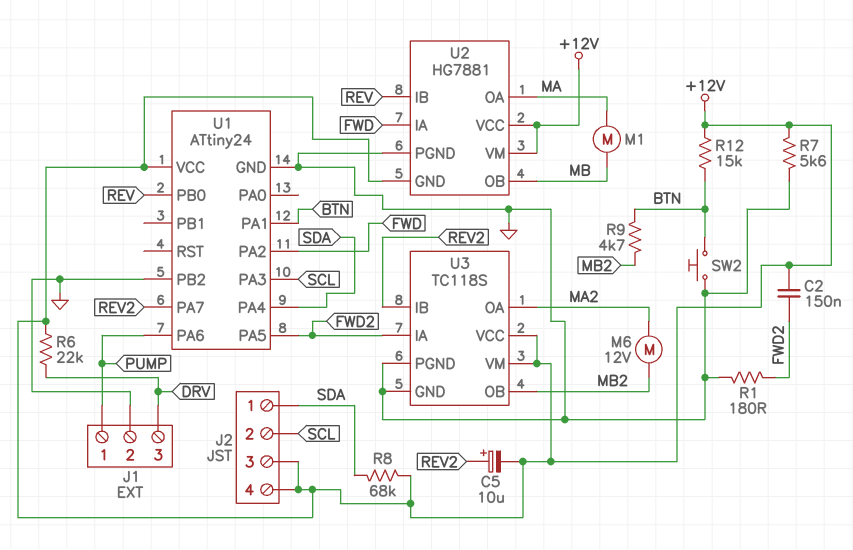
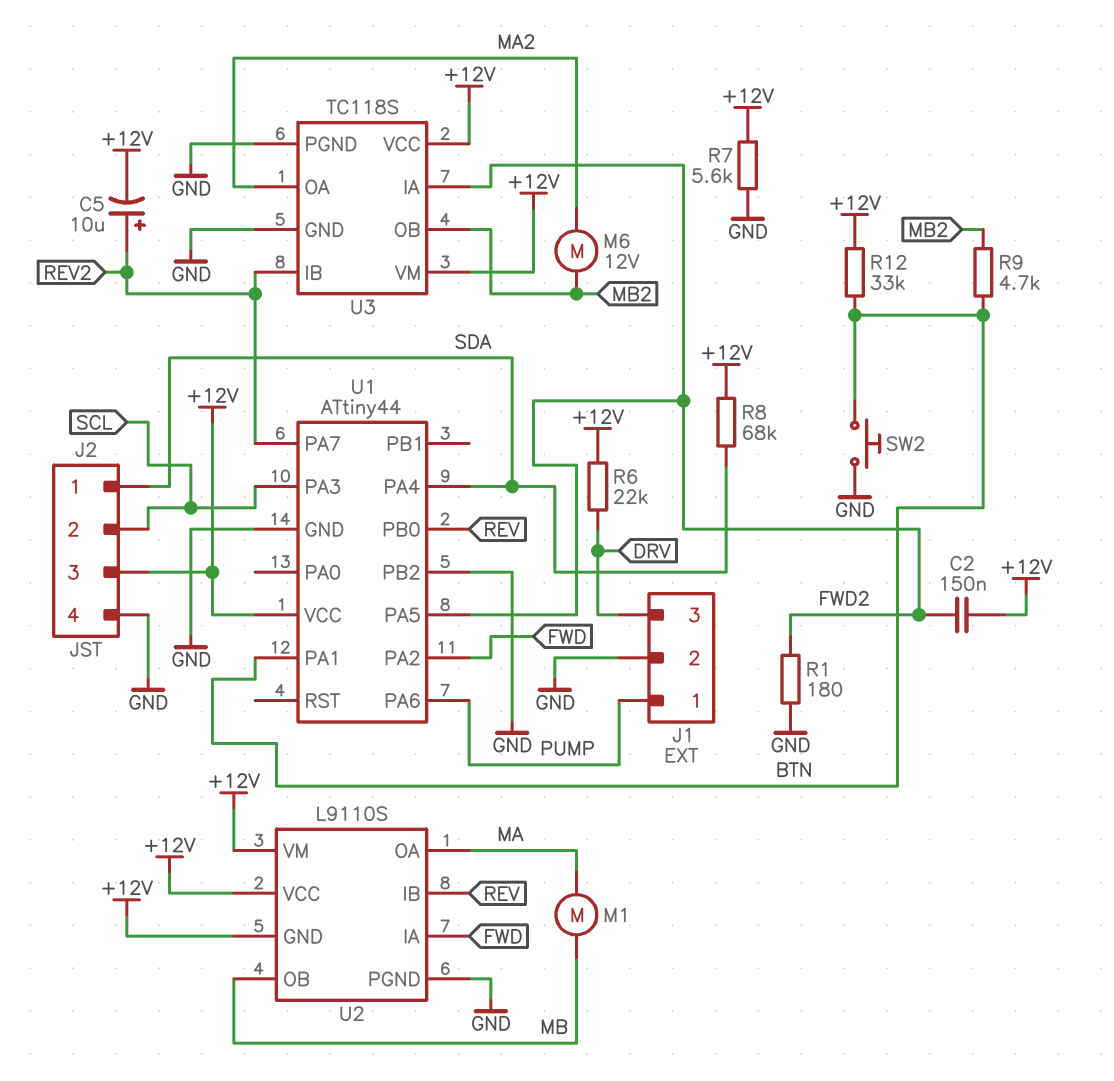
J2 pin 4: +12V -> GND
R12: 15k (+12V, BTN) -> 33k (+12V, BTN)
U1: ATtiny24 -> ATtiny44
U2: HG7881 -> L9110S

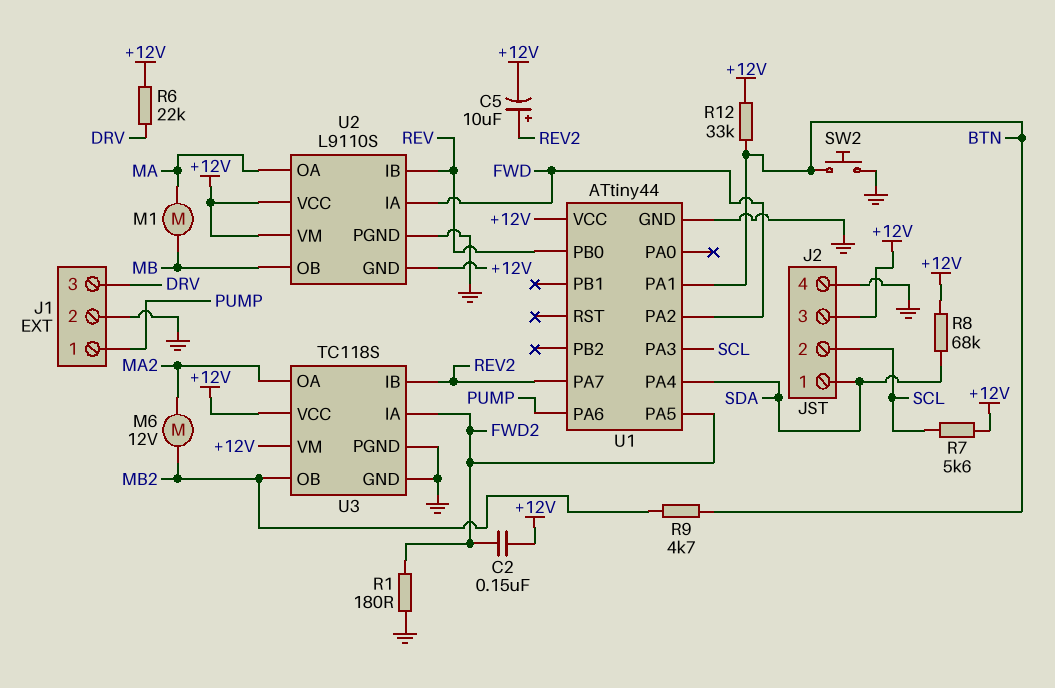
R7: 5.6k (+12V, GND) -> 5.6k (+12V, SCL)
U1 pin PB2: GND -> none

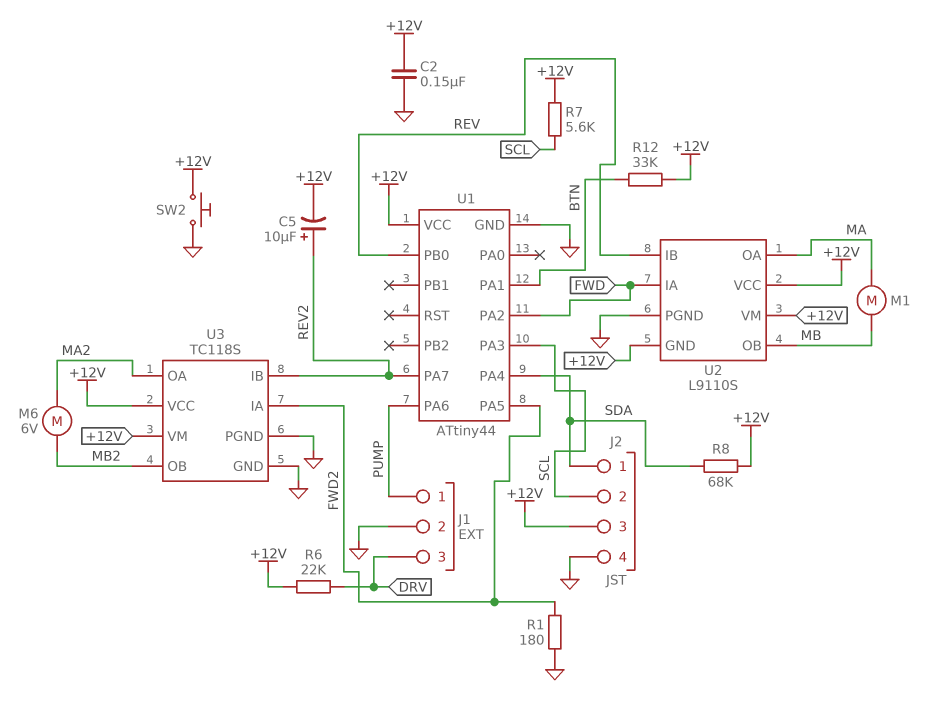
C2: 150nF (+12V, FWD2) -> 150nF (+12V, GND)
M6: motor 12V (MA2, MB2) -> motor 6V (MA2, MB2)
R9: 4.7k (BTN, MB2) -> none
SW2: button (BTN, GND) -> button (+12V, GND)

